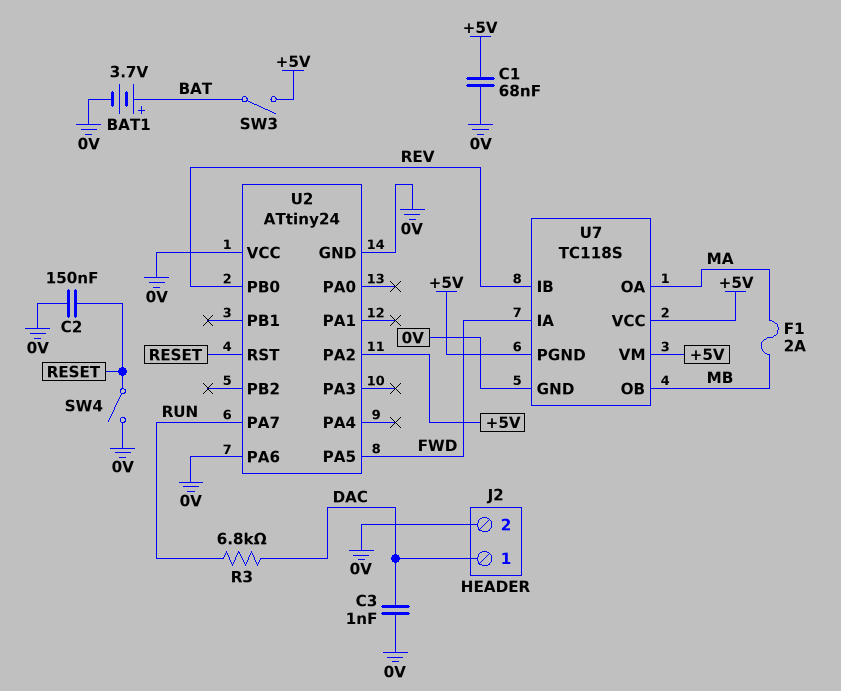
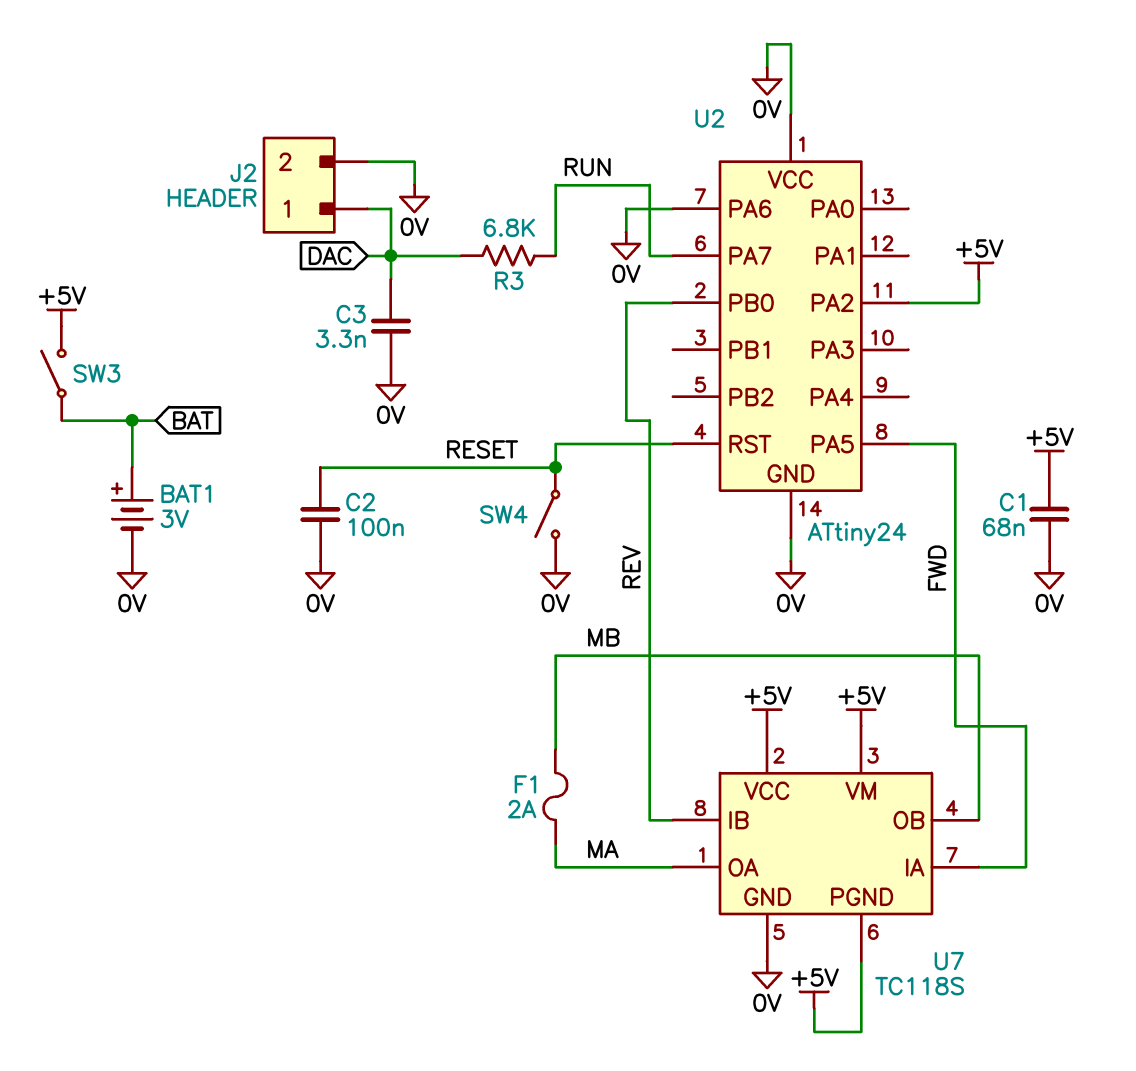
BAT1: 3.7V (plus BAT, minus 0V) -> 3V (plus BAT, minus 0V)
C2: 150nF (0V, RESET) -> 100nF (0V, RESET)
C3: 1nF (0V, DAC) -> 3.3nF (0V, DAC)

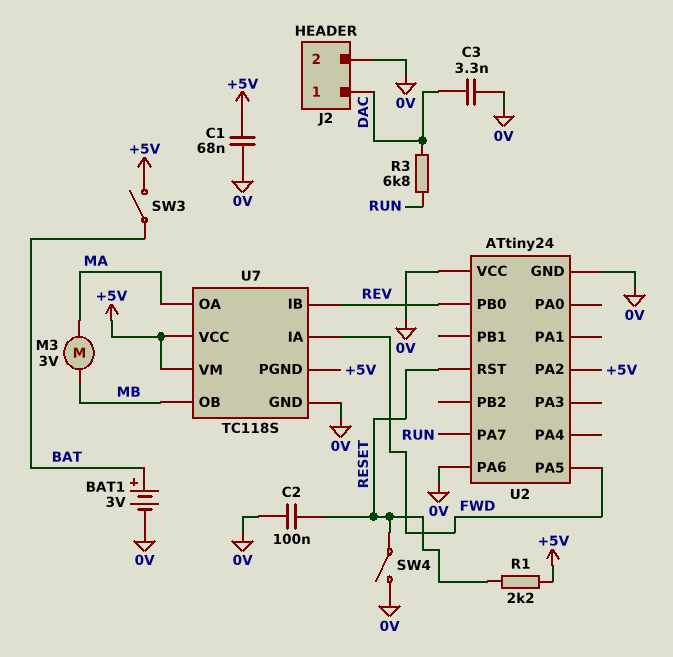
F1: 2A (MA, MB) -> none
M3: none -> motor 3V (MA, MB)
R1: none -> 2.2k (+5V, RESET)

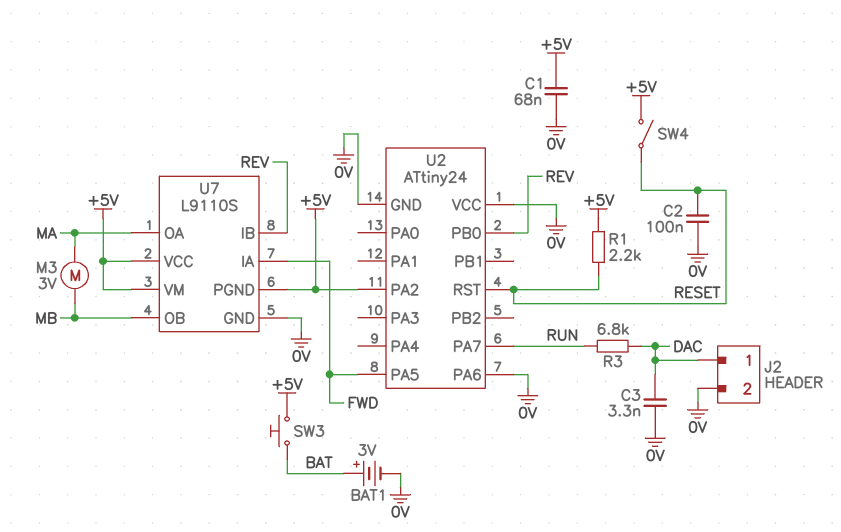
SW3: switch (+5V, BAT) -> button (+5V, BAT)
SW4: switch (0V, RESET) -> switch (+5V, RESET)
U7: TC118S -> L9110S

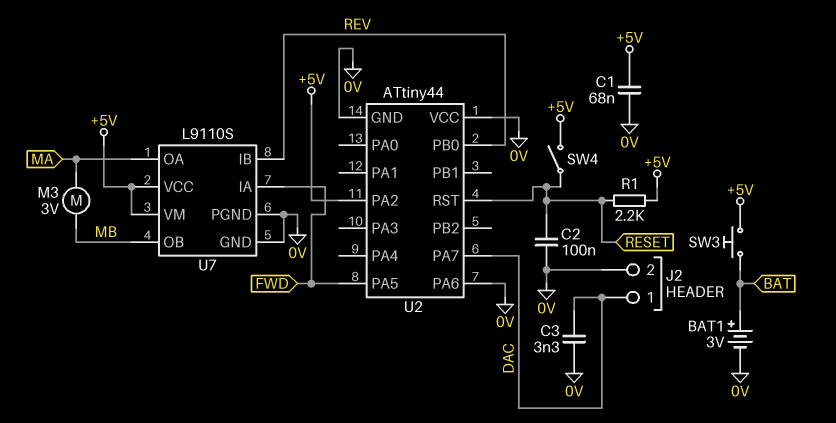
R3: 6.8k (DAC, RUN) -> none
U2: ATtiny24 -> ATtiny44
U2 pin PA7: RUN -> DAC
U7 pin PGND: +5V -> 0V

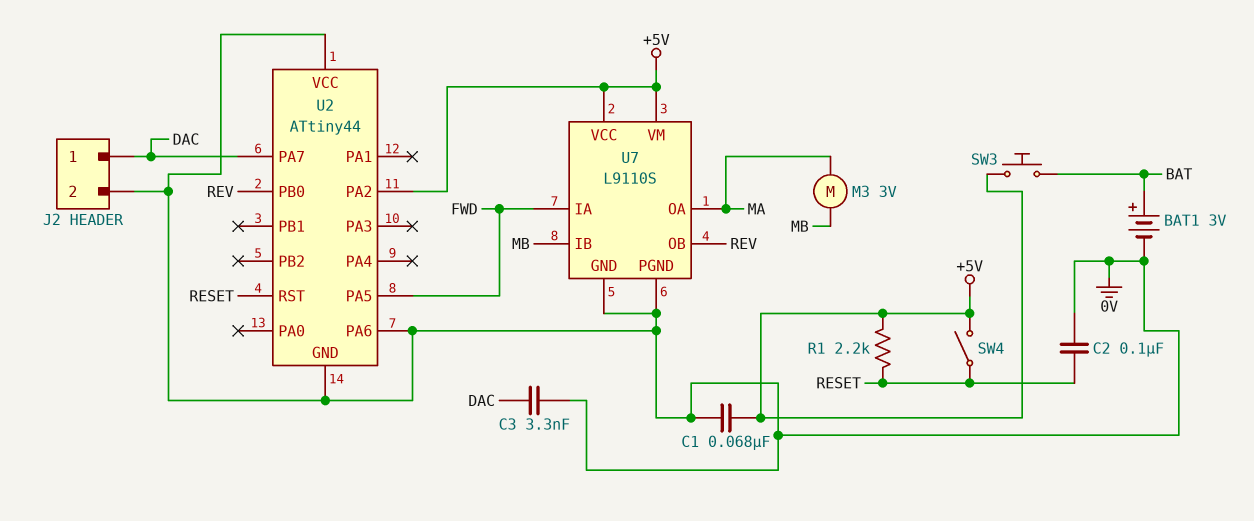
U7 pin IB: REV -> MB
U7 pin OB: MB -> REV

